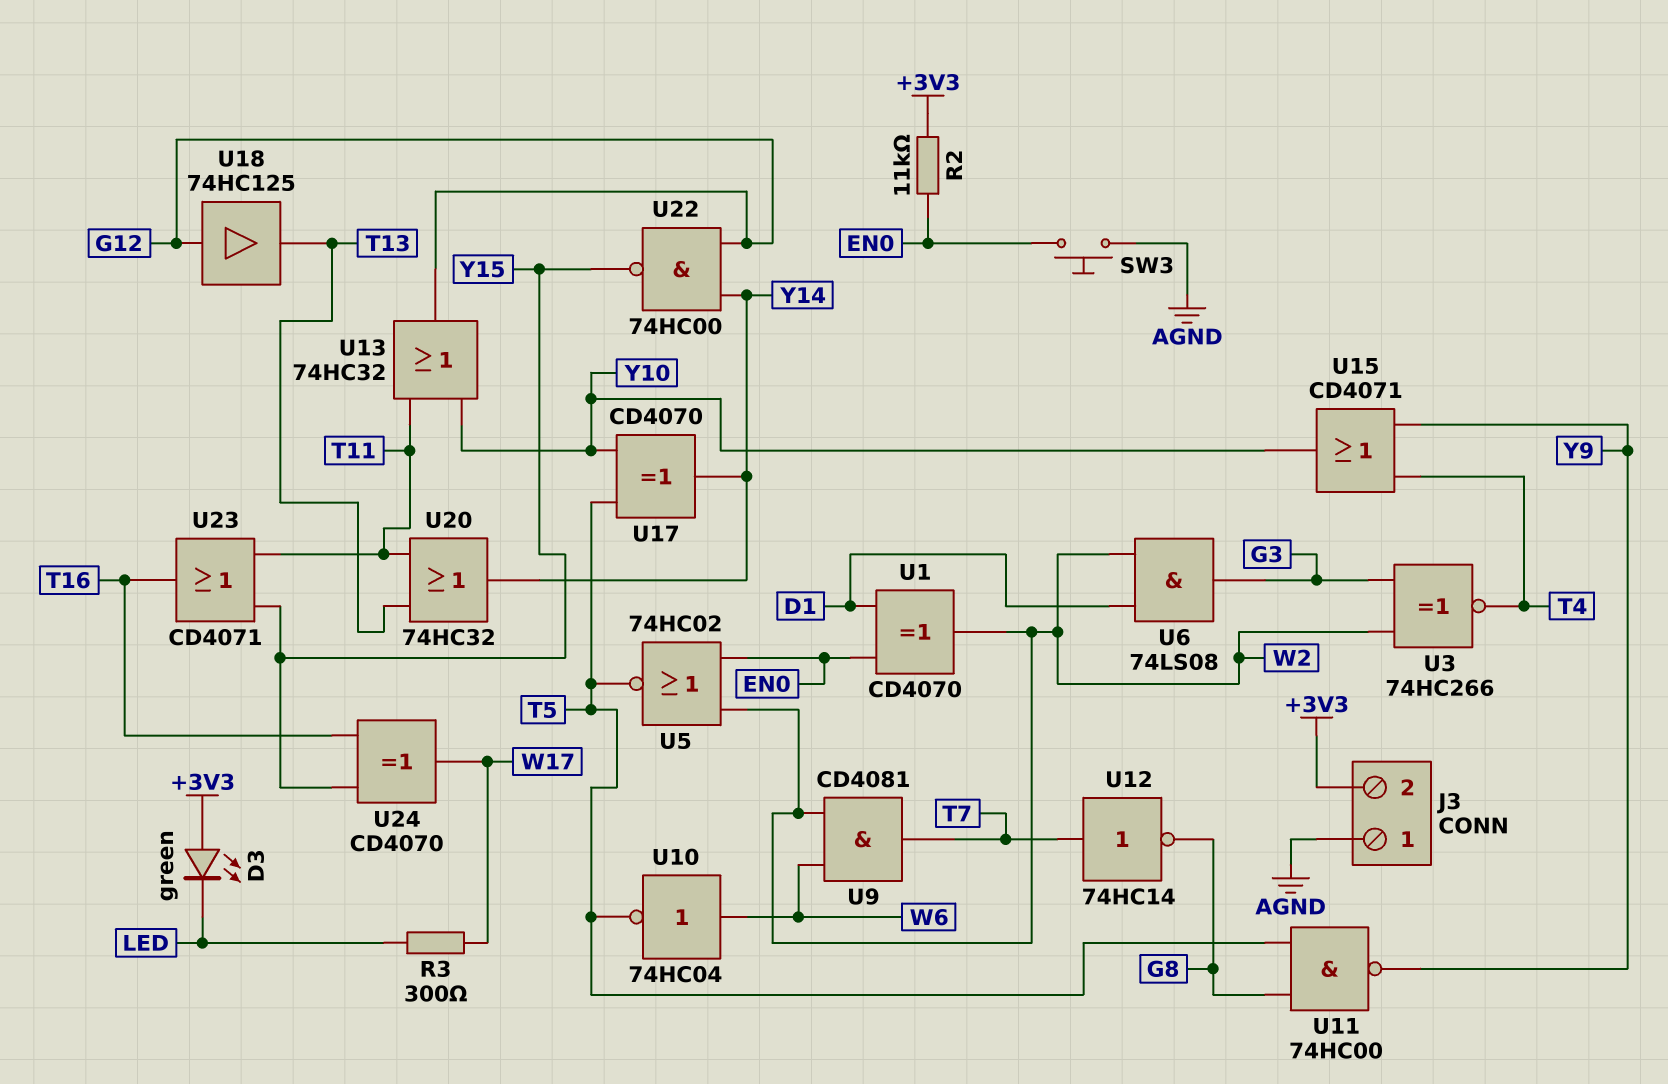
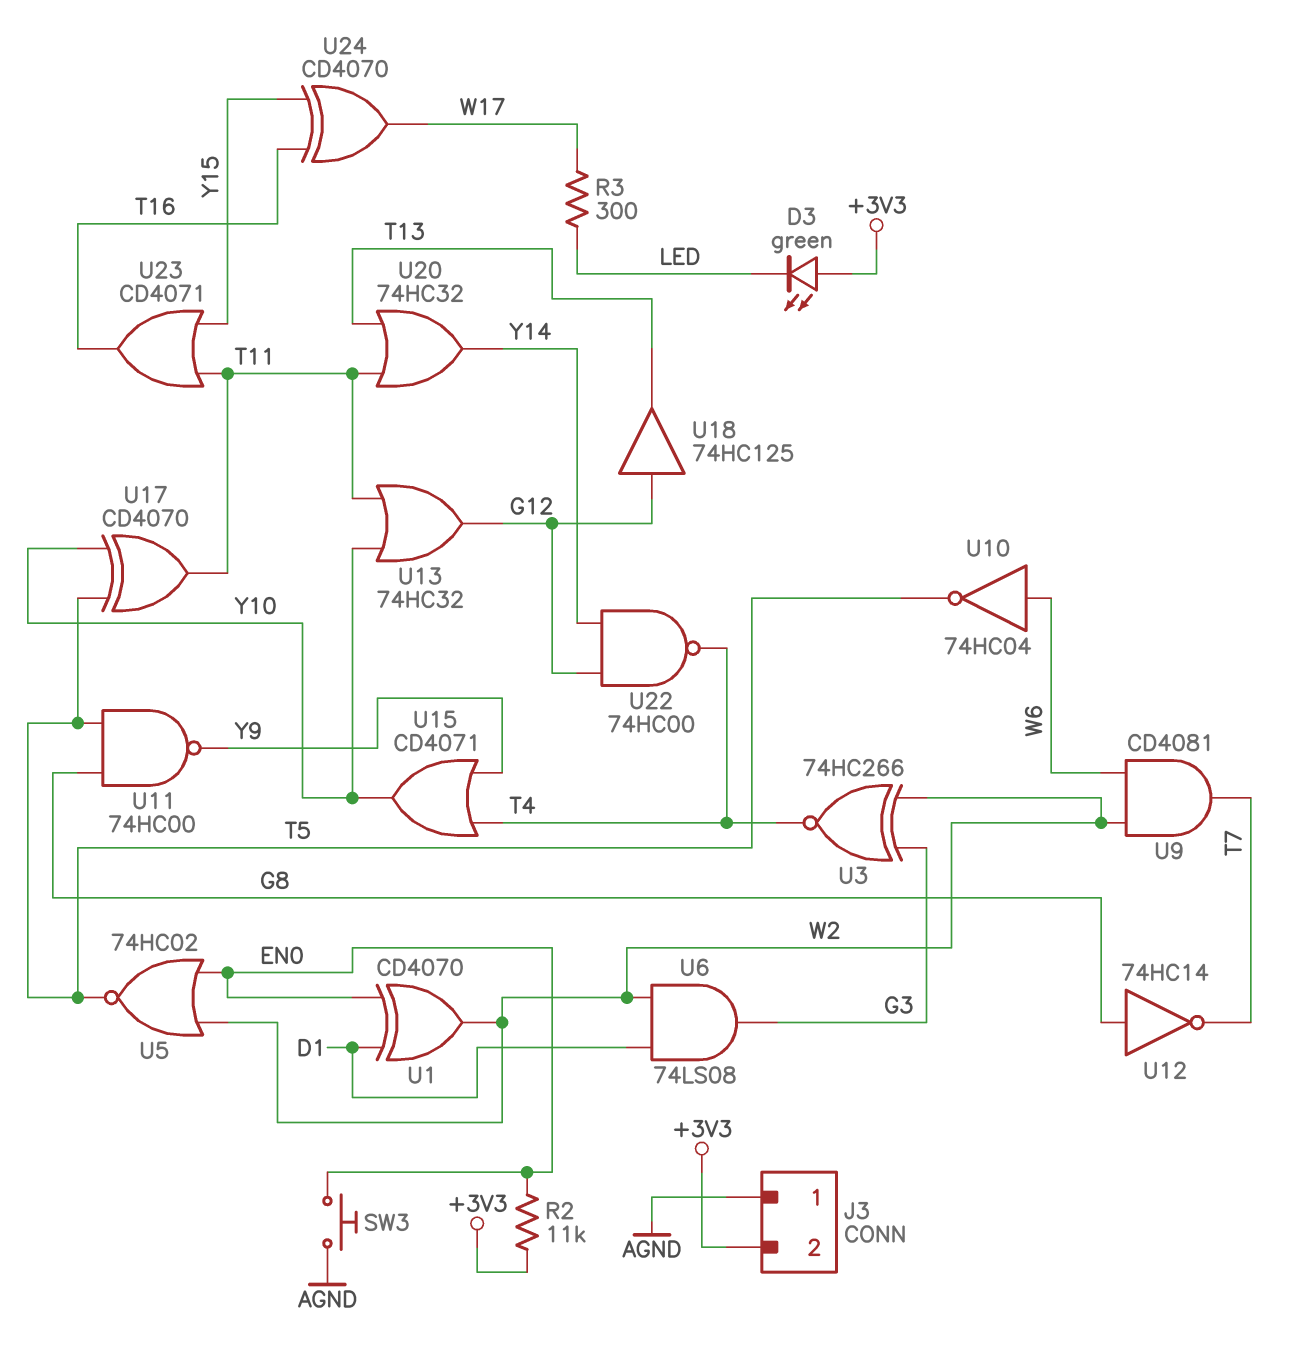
U12: NOT 74HC14 (in T7, out G8) -> NOT 74HC14 (in G8, out T7)
U17: XOR CD4070 (in T5, in Y10, out Y14) -> XOR CD4070 (in T5, in Y10, out T11)
U22: NAND 74HC00 (in G12, in Y14, out Y15) -> NAND 74HC00 (in G12, in Y14, out T4)

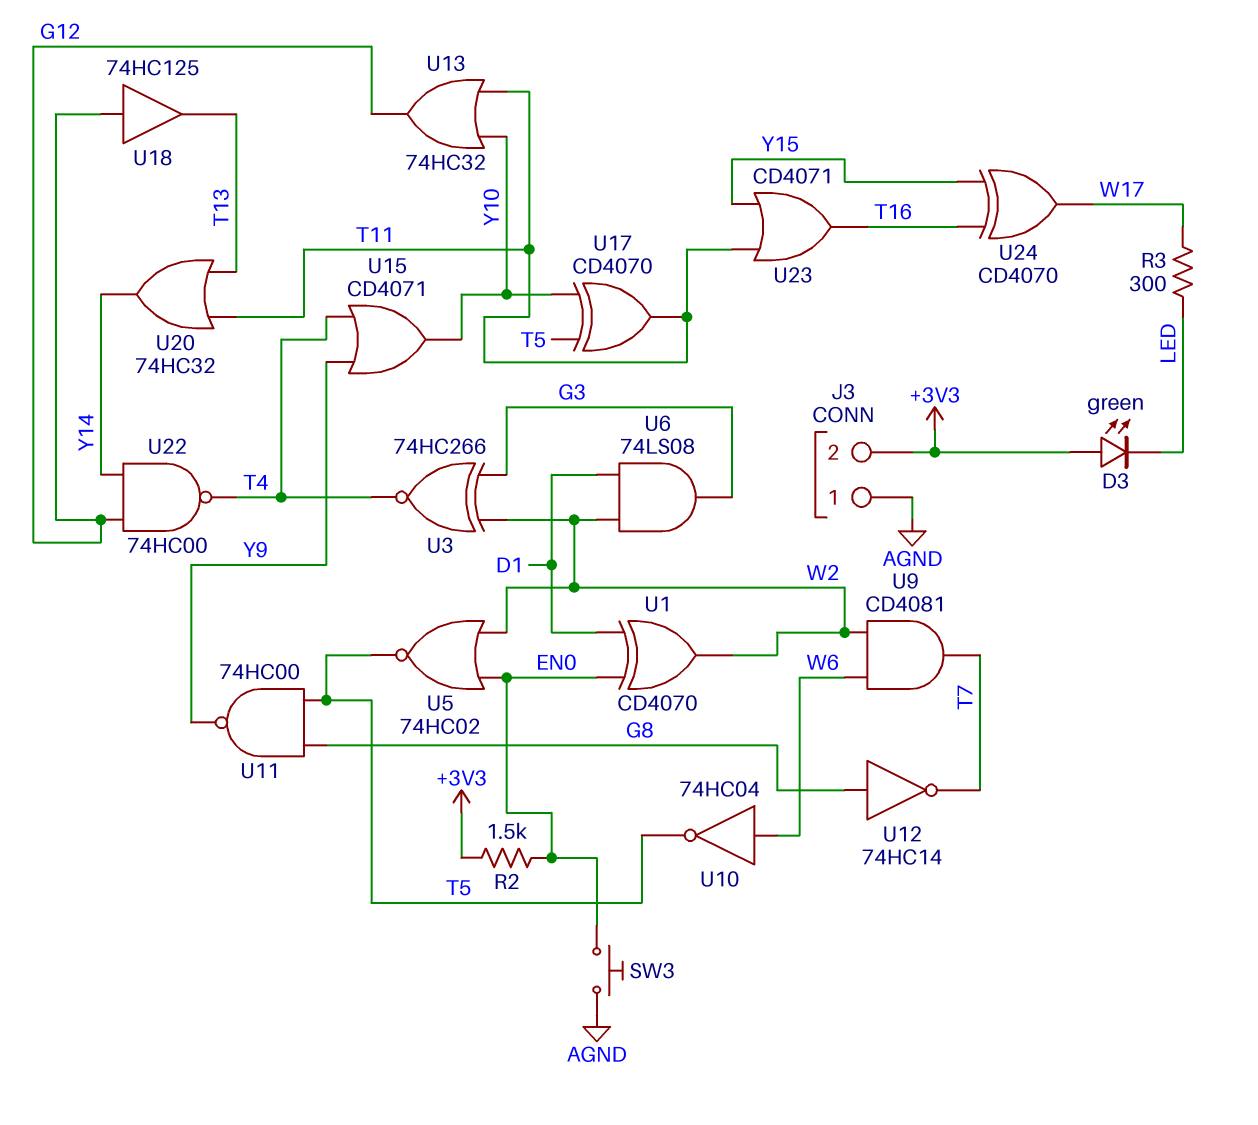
R2: 11k (+3V3, EN0) -> 1.5k (+3V3, EN0)

